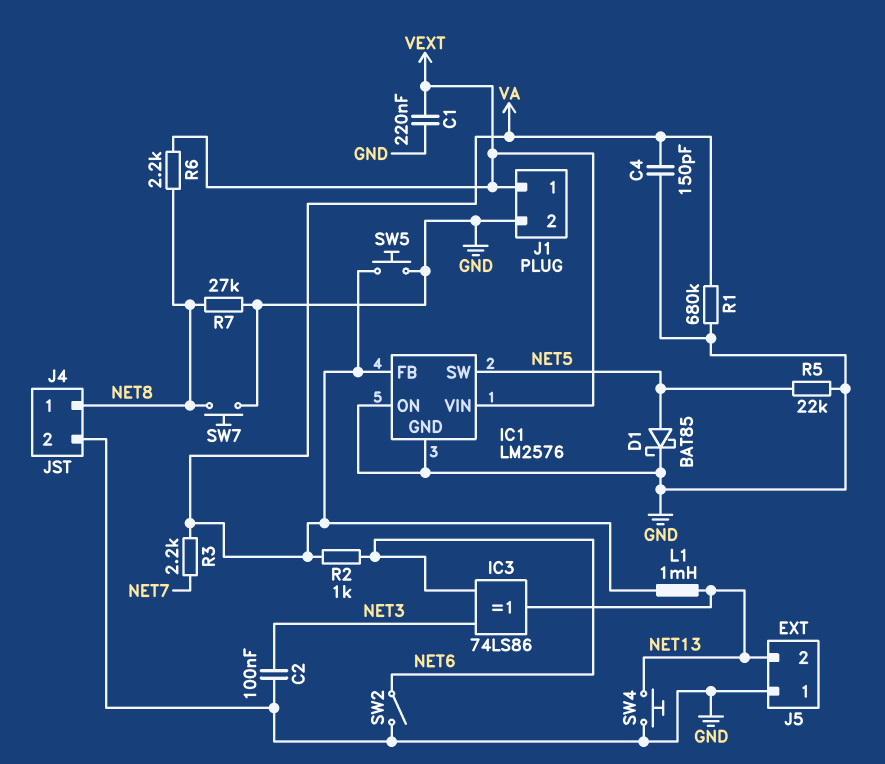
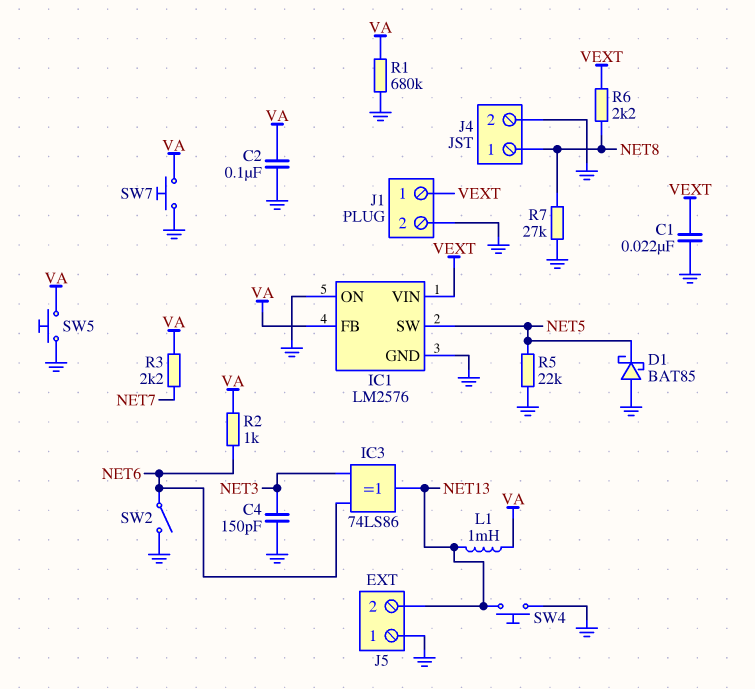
C1: 220nF (GND, VEXT) -> 22nF (GND, VEXT)
C2: 100nF (GND, NET3) -> 100nF (GND, VA)
C4: 150pF (GND, VA) -> 150pF (GND, NET3)
D1: schottky BAT85 (A NET5, K GND) -> schottky BAT85 (A GND, K NET5)
SW7: button (GND, NET8) -> button (GND, VA)

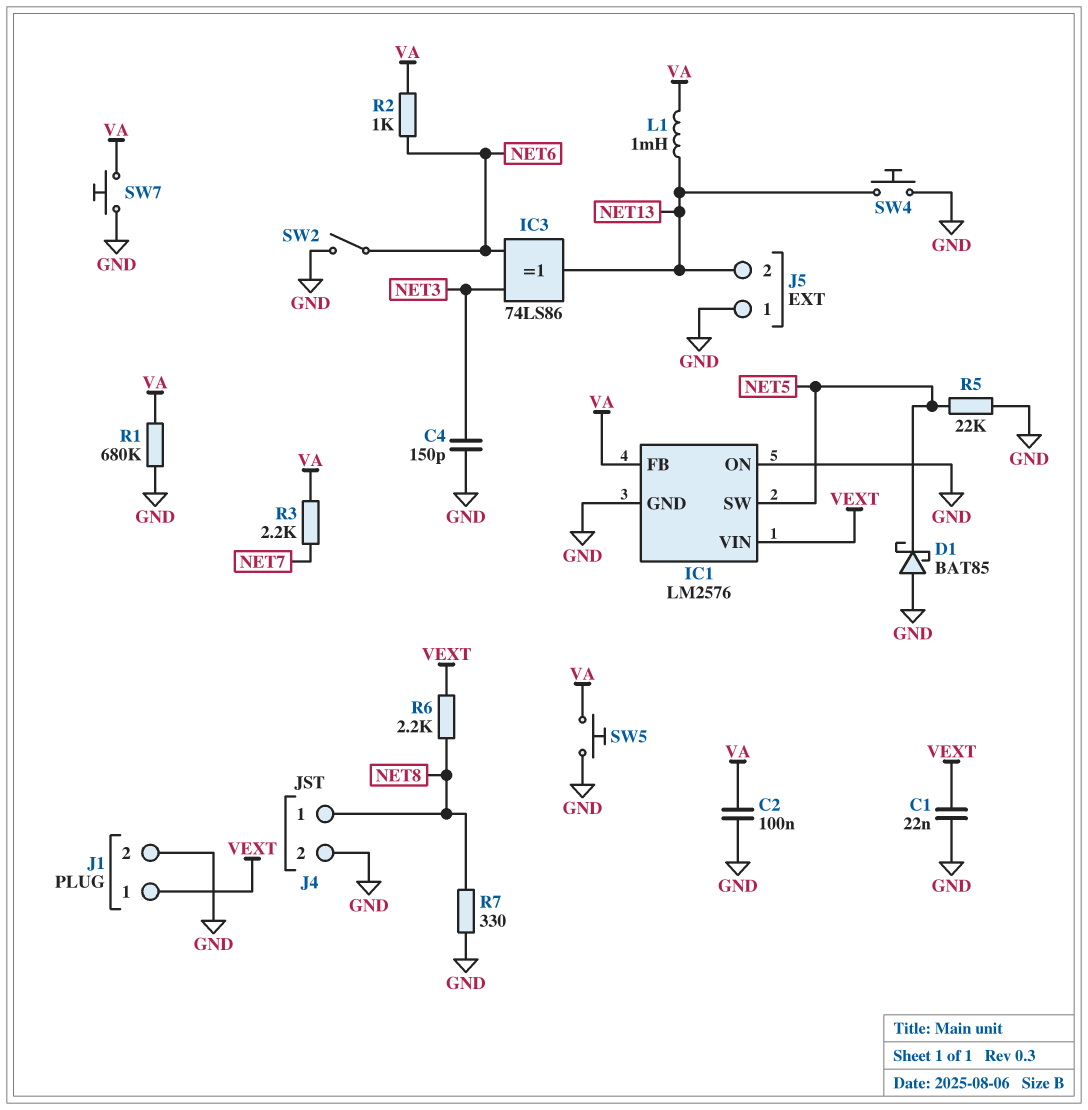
R7: 27k (GND, NET8) -> 330 (GND, NET8)

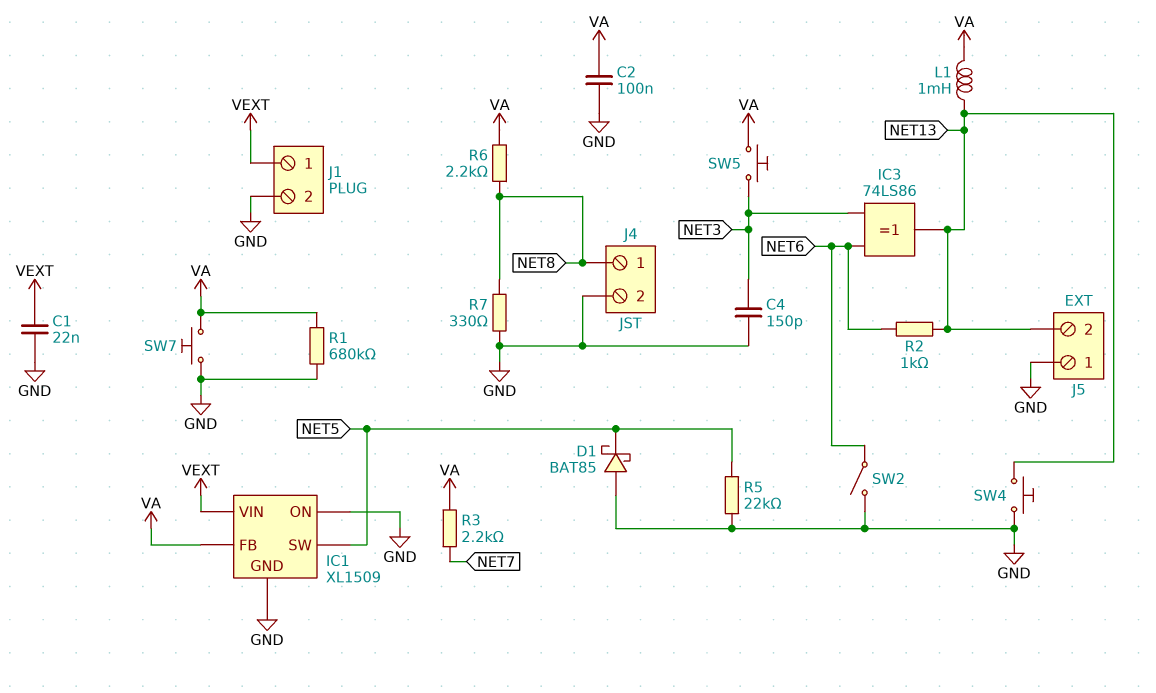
IC1: LM2576 -> XL1509
R2: 1k (NET6, VA) -> 1k (NET6, NET13)
R6: 2.2k (NET8, VEXT) -> 2.2k (NET8, VA)
SW5: button (GND, VA) -> button (NET3, VA)

